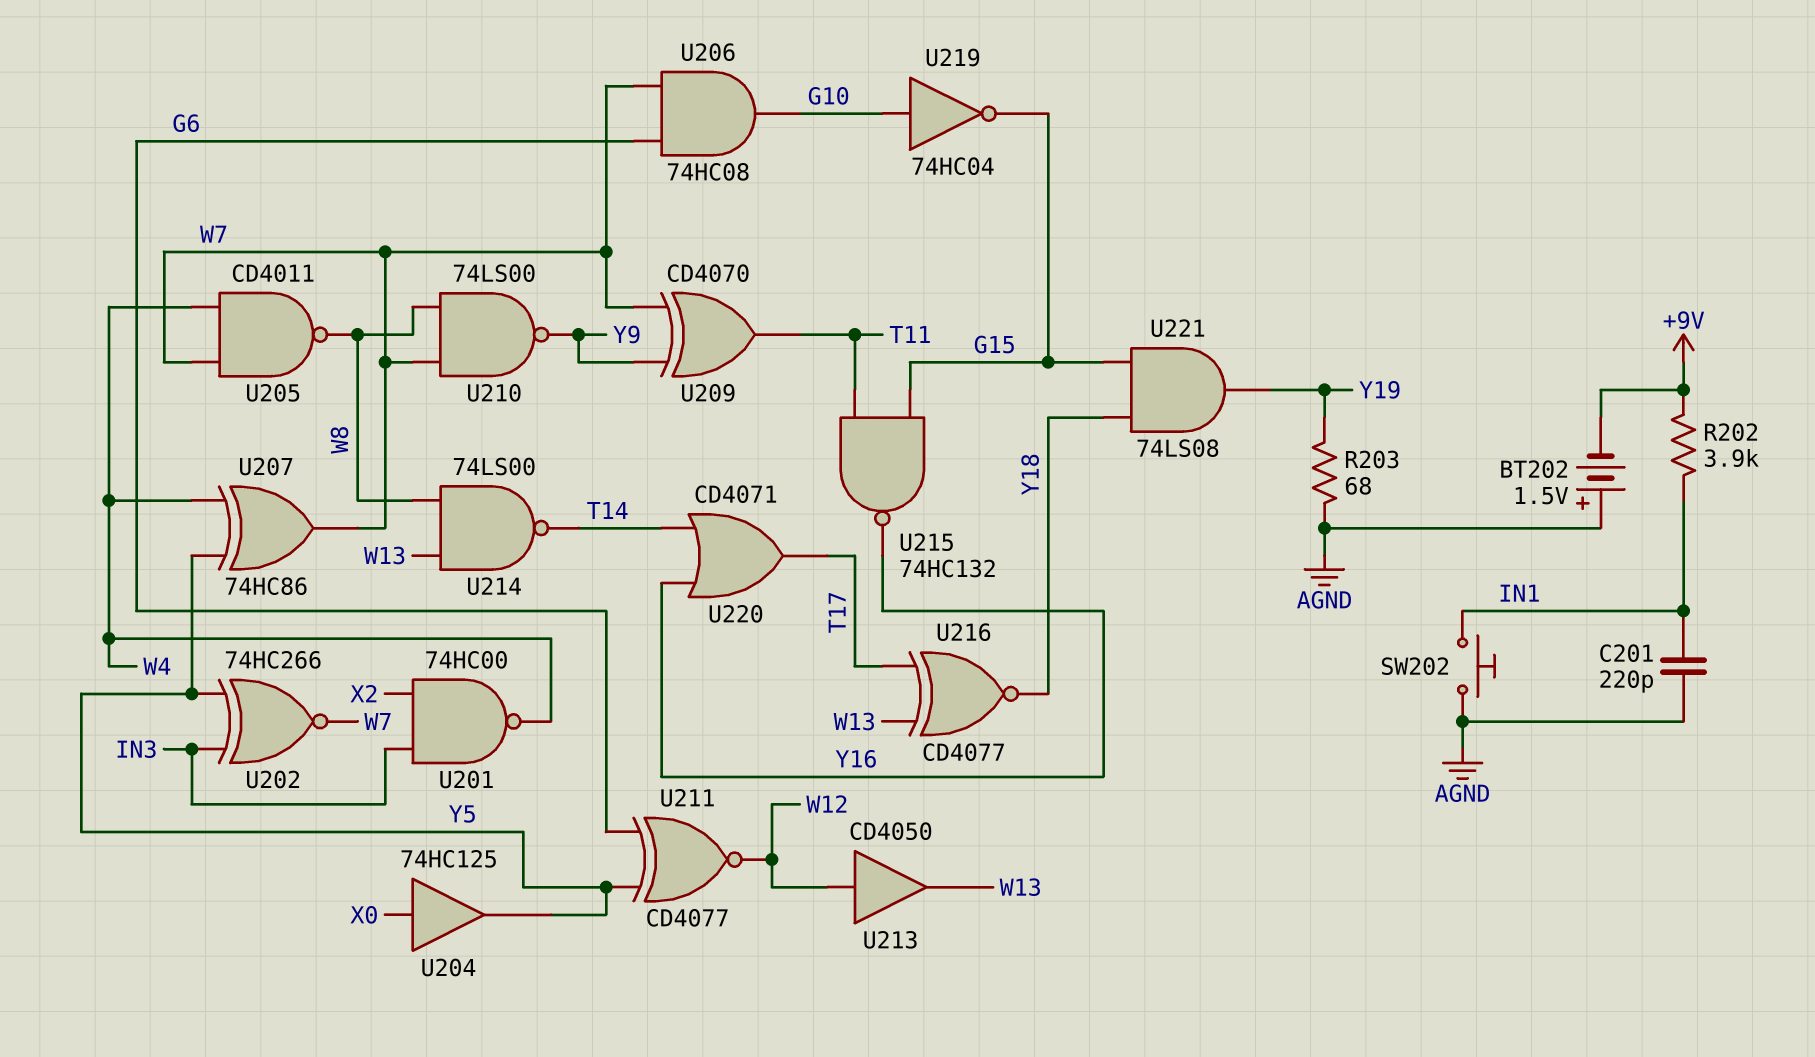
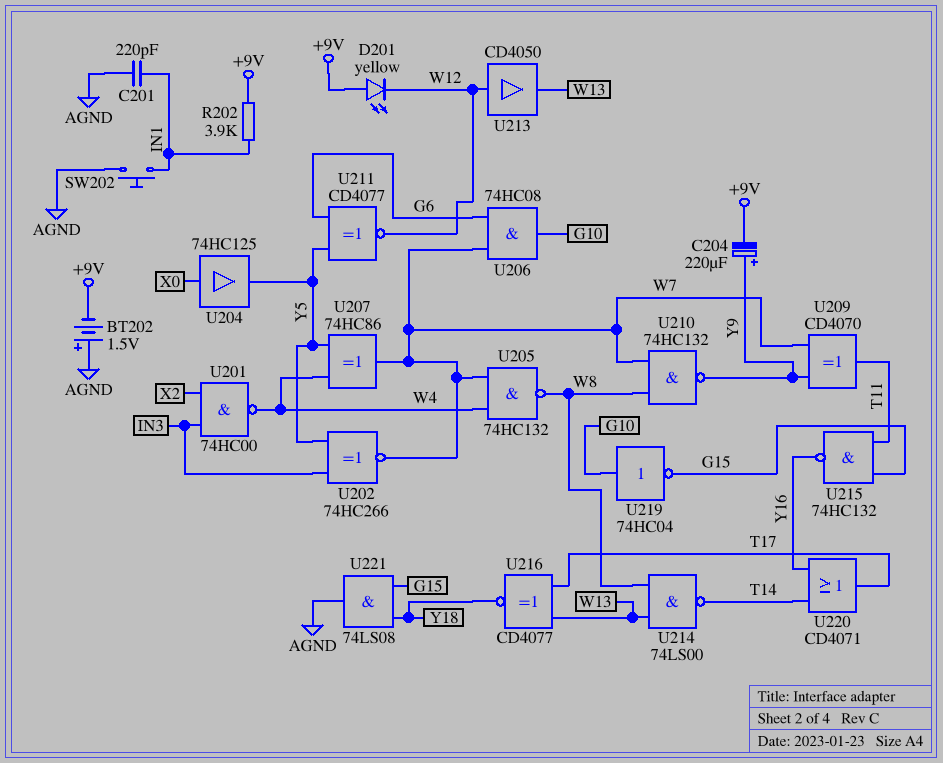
C204: none -> 220uF (plus Y9, minus +9V)
D201: none -> LED yellow (A +9V, K W12)
R203: 68 (AGND, Y19) -> none
U205: NAND CD4011 (in W4, in W7, out W8) -> NAND 74HC132 (in W4, in W7, out W8)
U210: NAND 74LS00 (in W7, in W8, out Y9) -> NAND 74HC132 (in W7, in W8, out Y9)
U221: AND 74LS08 (in G15, in Y18, out Y19) -> AND 74LS08 (in G15, in Y18, out AGND)

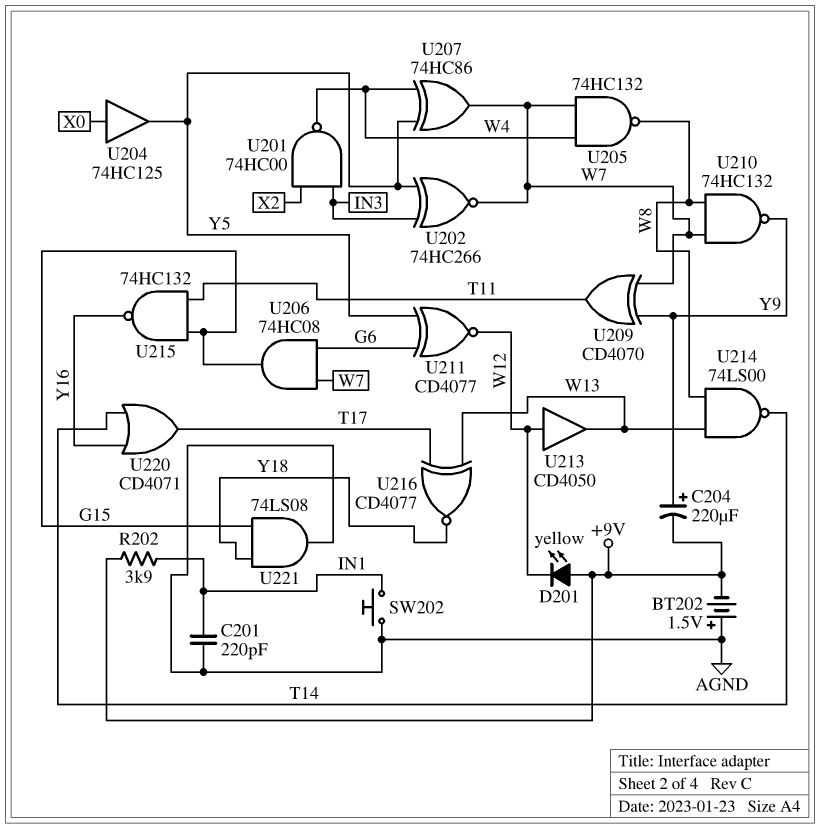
U206: AND 74HC08 (in G6, in W7, out G10) -> AND 74HC08 (in G6, in W7, out G15)
U219: NOT 74HC04 (in G10, out G15) -> none

